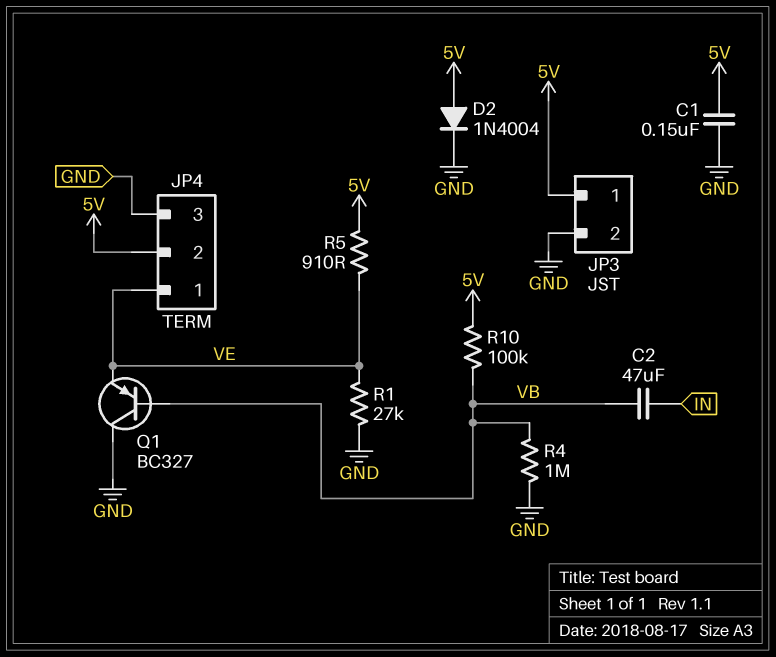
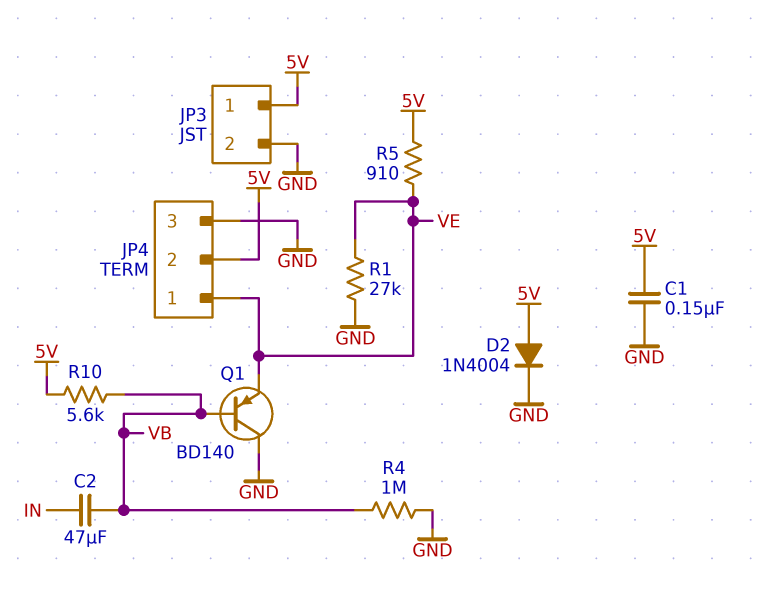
Q1: PNP BC327 (B VB, C GND, E VE) -> PNP BD140 (B VB, C GND, E VE)
R10: 100k (5V, VB) -> 5.6k (5V, VB)

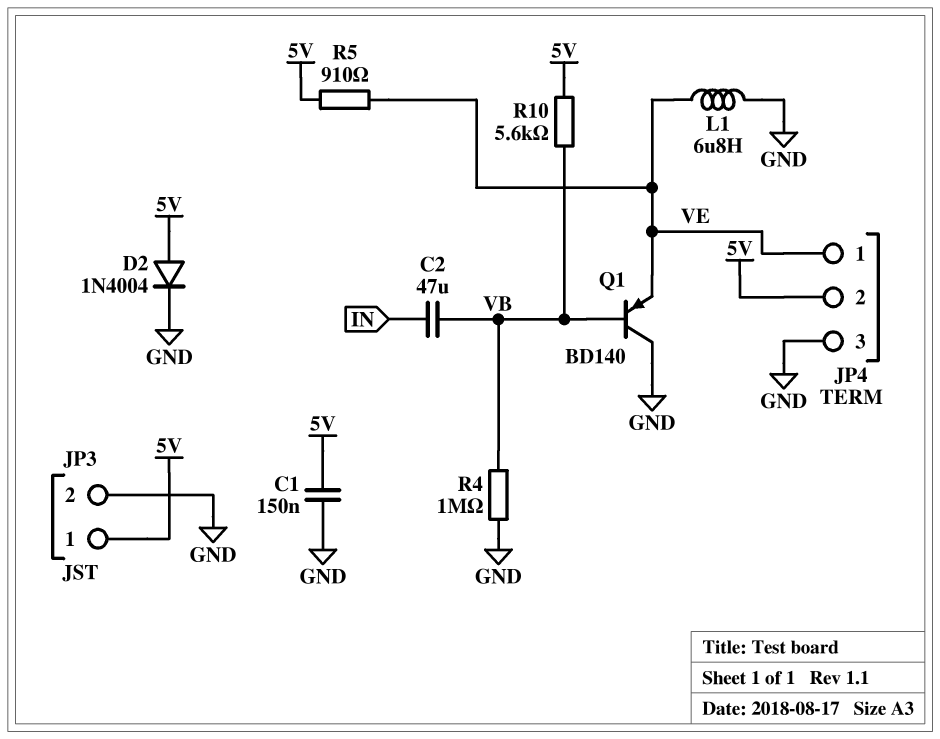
L1: none -> 6.8uH (GND, VE)
R1: 27k (GND, VE) -> none

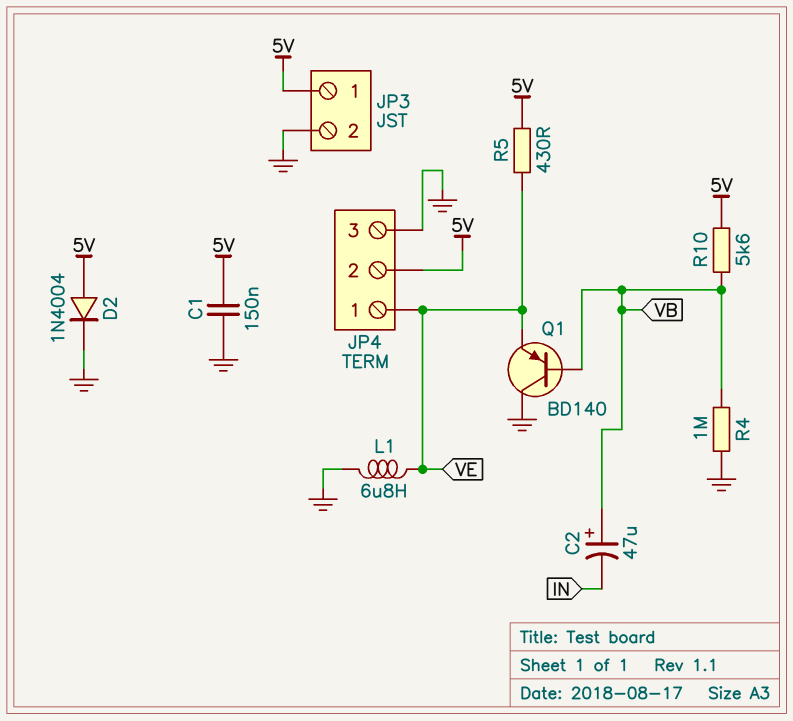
C2: 47uF (IN, VB) -> 47uF (plus VB, minus IN)
R5: 910 (5V, VE) -> 430 (5V, VE)

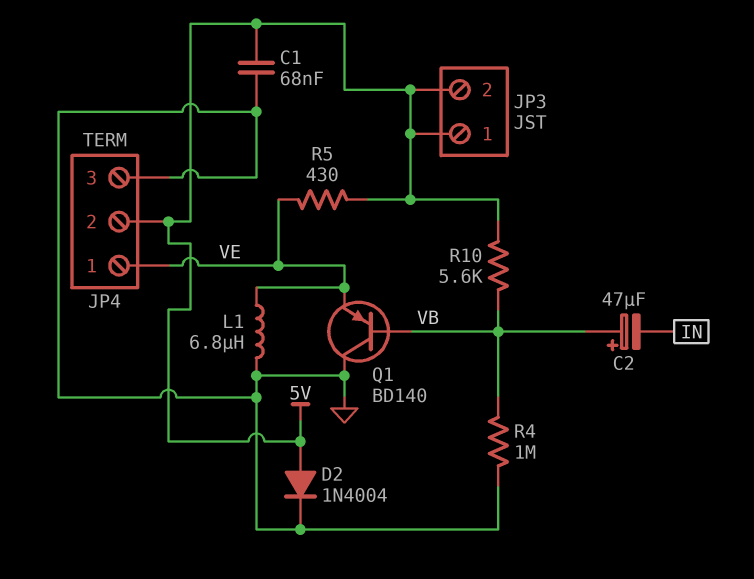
C1: 150nF (5V, GND) -> 68nF (5V, GND)
JP3 pin 2: GND -> 5V

